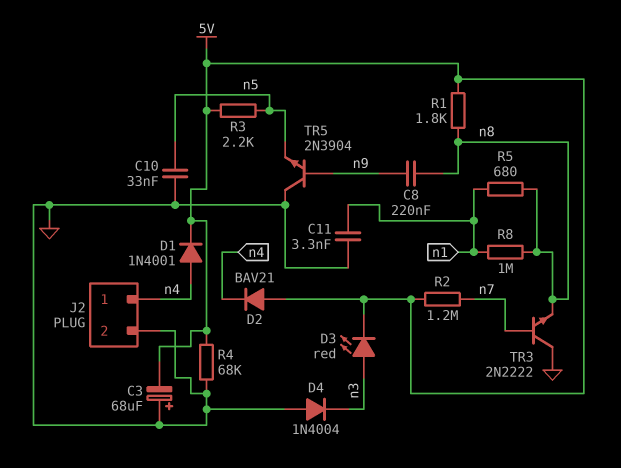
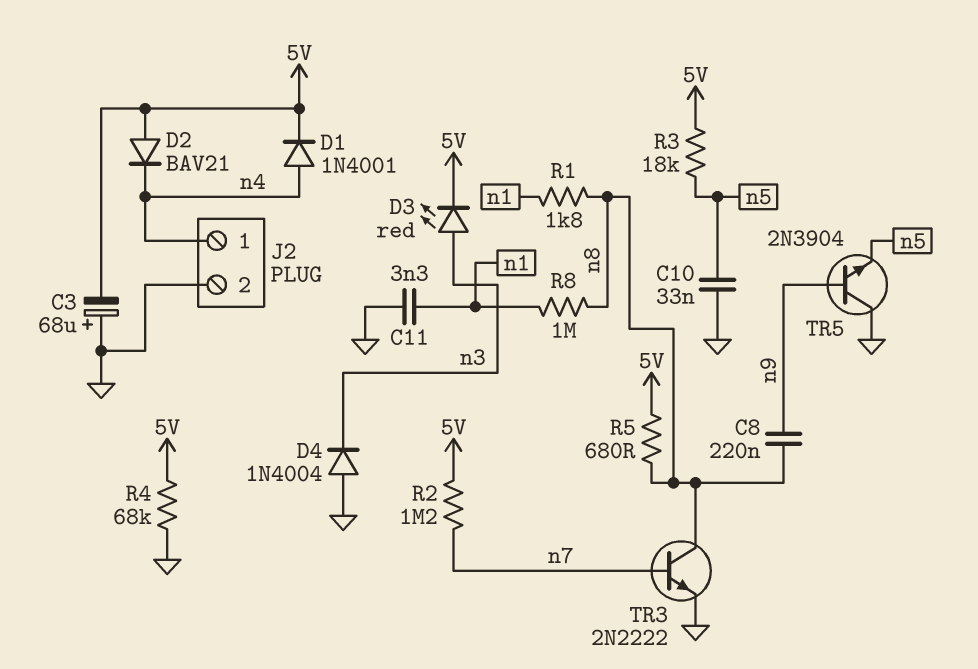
R1: 1.8k (5V, n8) -> 1.8k (n1, n8)
R3: 2.2k (5V, n5) -> 18k (5V, n5)
R5: 680 (n1, n8) -> 680 (5V, n8)
TR3: NPN 2N2222 (B n7, C GND, E n8) -> NPN 2N2222 (B n7, C n8, E GND)

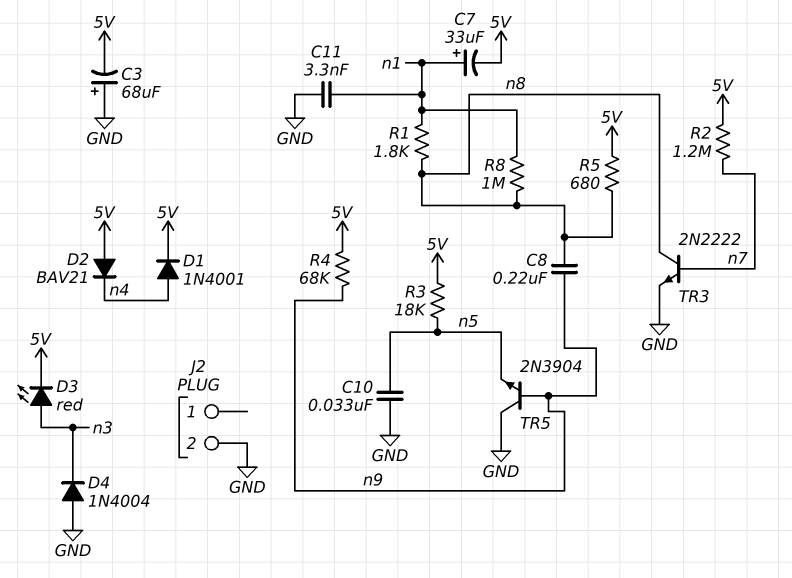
C7: none -> 33uF (plus n1, minus 5V)
J2 pin 1: n4 -> none
R4: 68k (5V, GND) -> 68k (5V, n9)

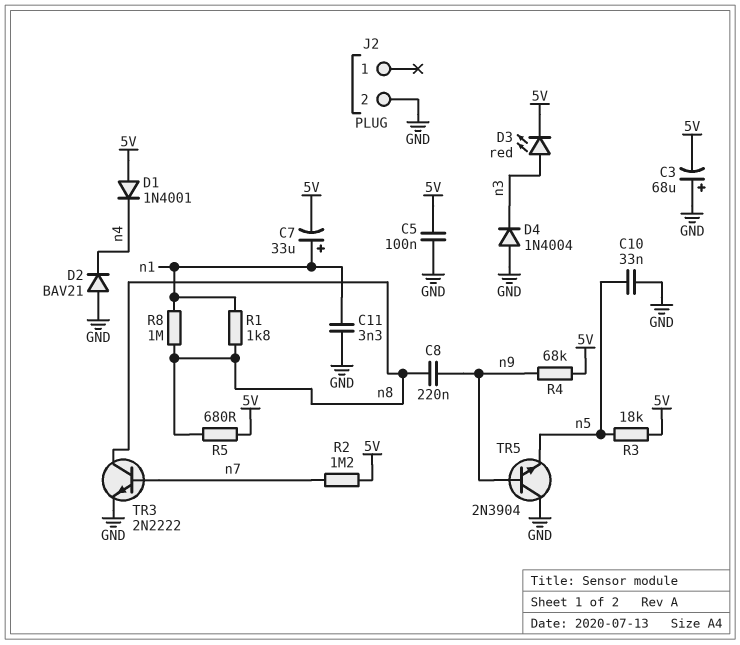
C5: none -> 100nF (5V, GND)
D1: diode 1N4001 (A n4, K 5V) -> diode 1N4001 (A 5V, K n4)
D2: diode BAV21 (A 5V, K n4) -> diode BAV21 (A GND, K n4)

